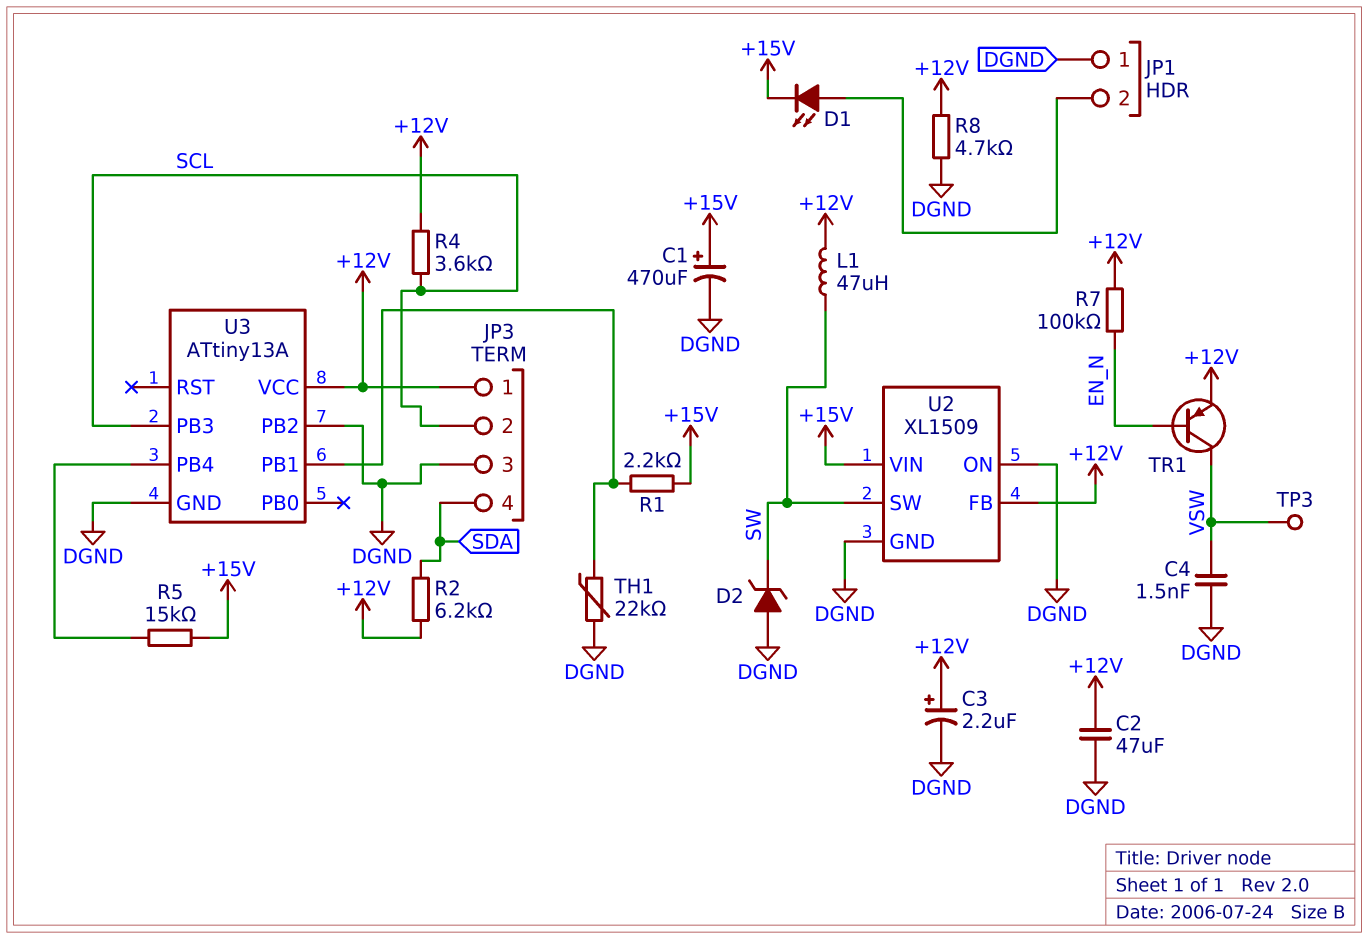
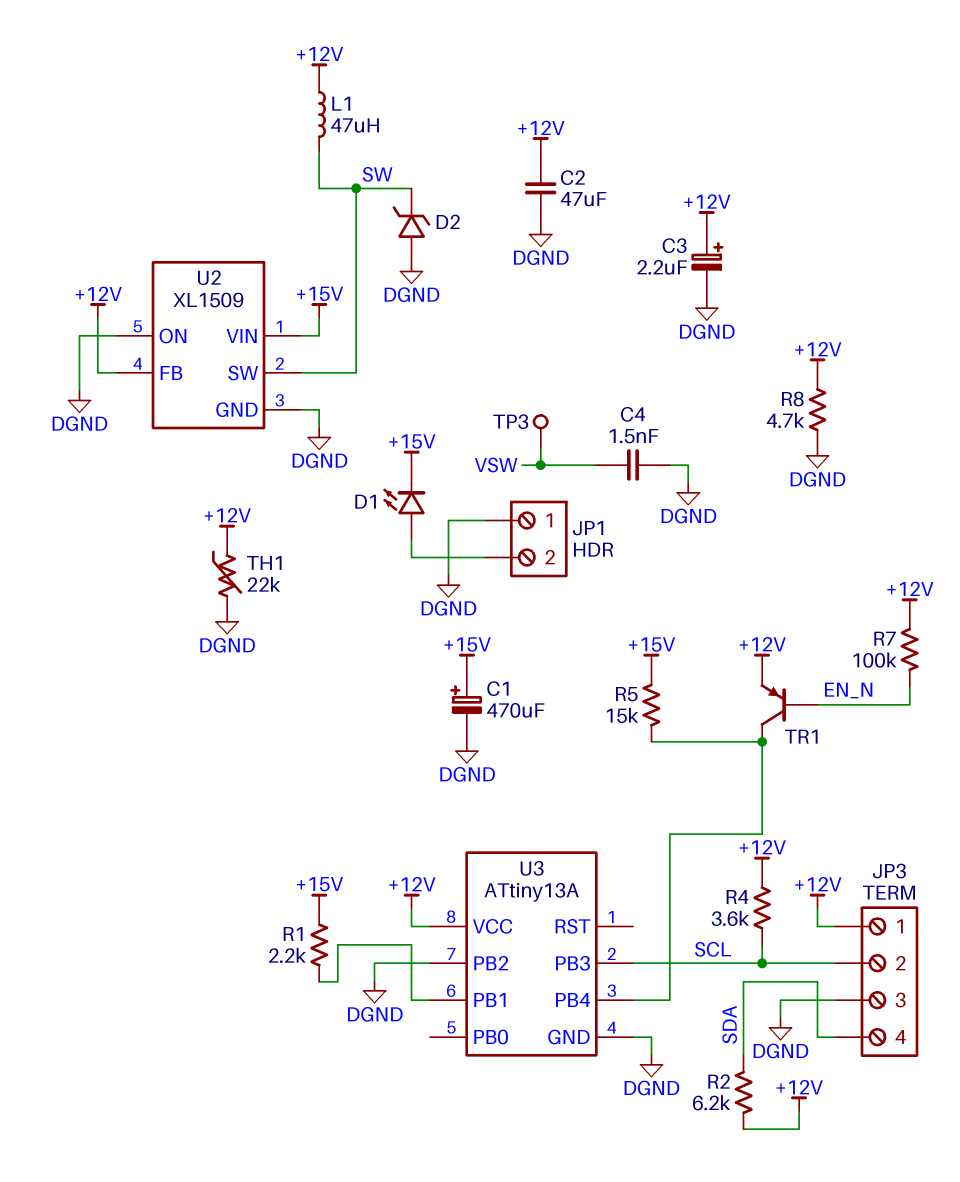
TH1: 22k (DGND, U3/PB1) -> 22k (+12V, DGND)
TR1: PNP (B EN_N, C VSW, E +12V) -> PNP (B EN_N, C U3/PB4, E +12V)

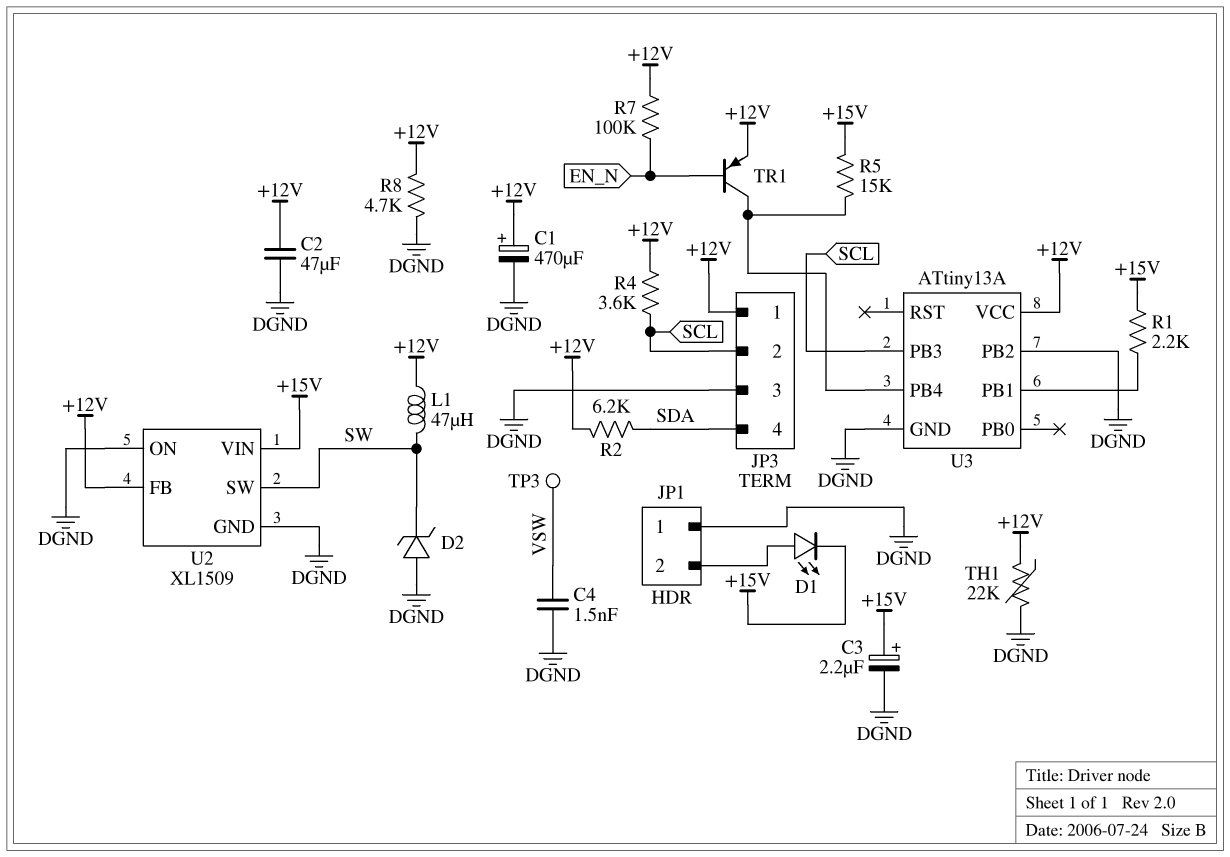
C1: 470uF (plus +15V, minus DGND) -> 470uF (plus +12V, minus DGND)
C3: 2.2uF (plus +12V, minus DGND) -> 2.2uF (plus +15V, minus DGND)

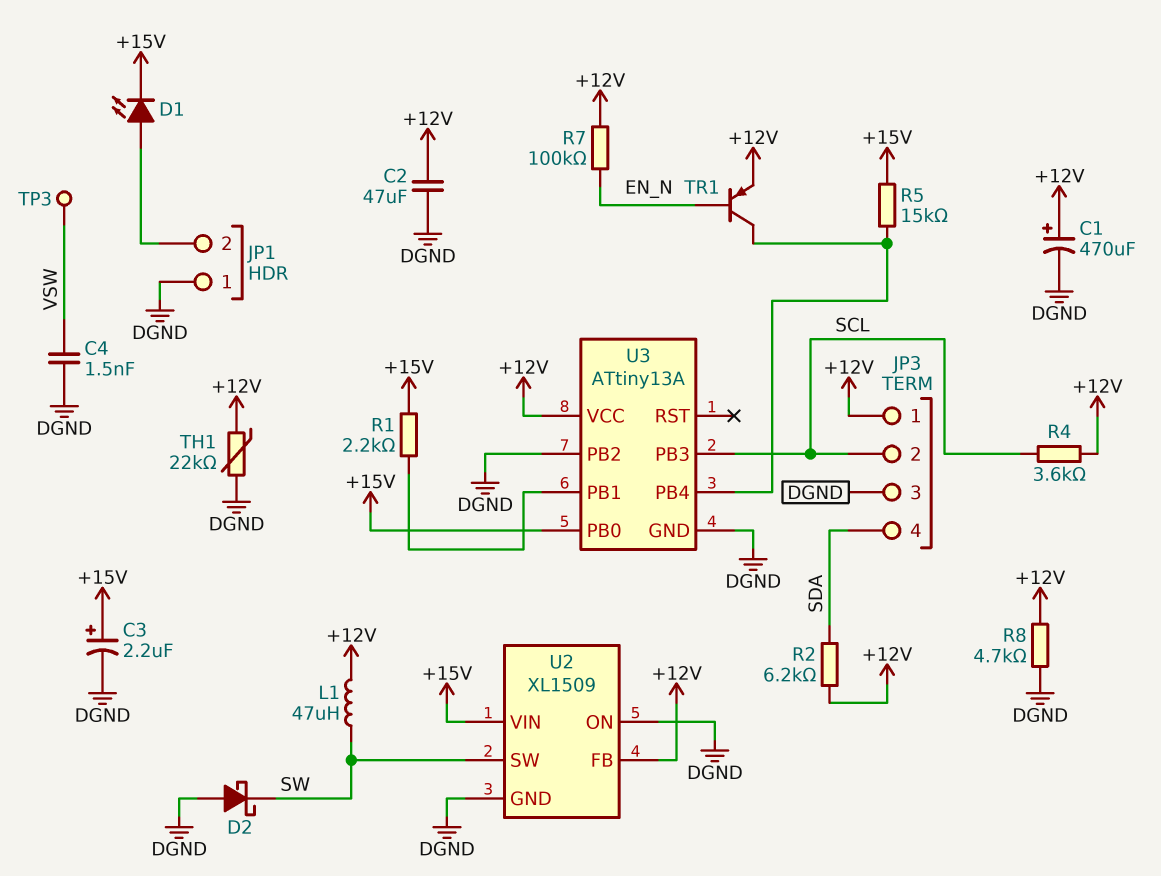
D2: zener (A DGND, K SW) -> schottky (A DGND, K SW)
U3 pin PB0: none -> +15V

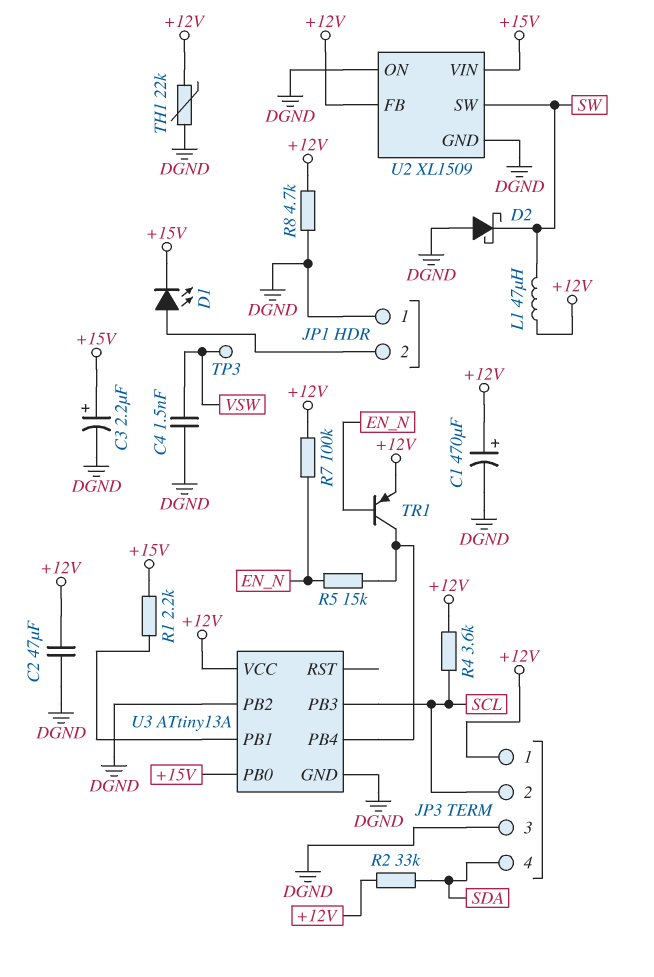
R2: 6.2k (+12V, SDA) -> 33k (+12V, SDA)
R5: 15k (+15V, U3/PB4) -> 15k (EN_N, U3/PB4)

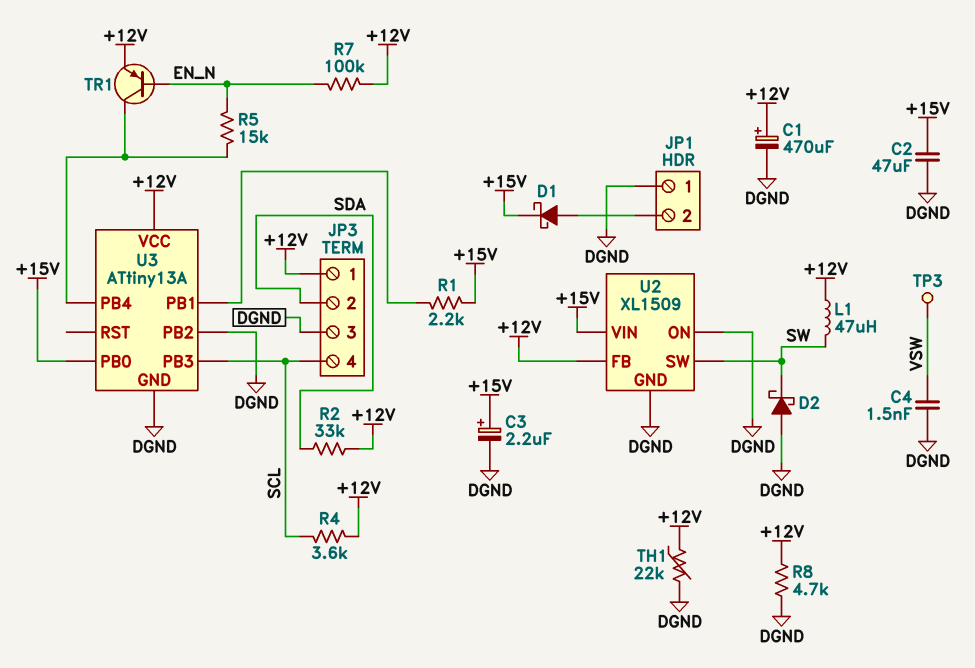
C2: 47uF (+12V, DGND) -> 47uF (+15V, DGND)
D1: LED (A JP1/2, K +15V) -> schottky (A JP1/2, K +15V)
JP3 pin 2: SCL -> SDA
JP3 pin 4: SDA -> SCL

